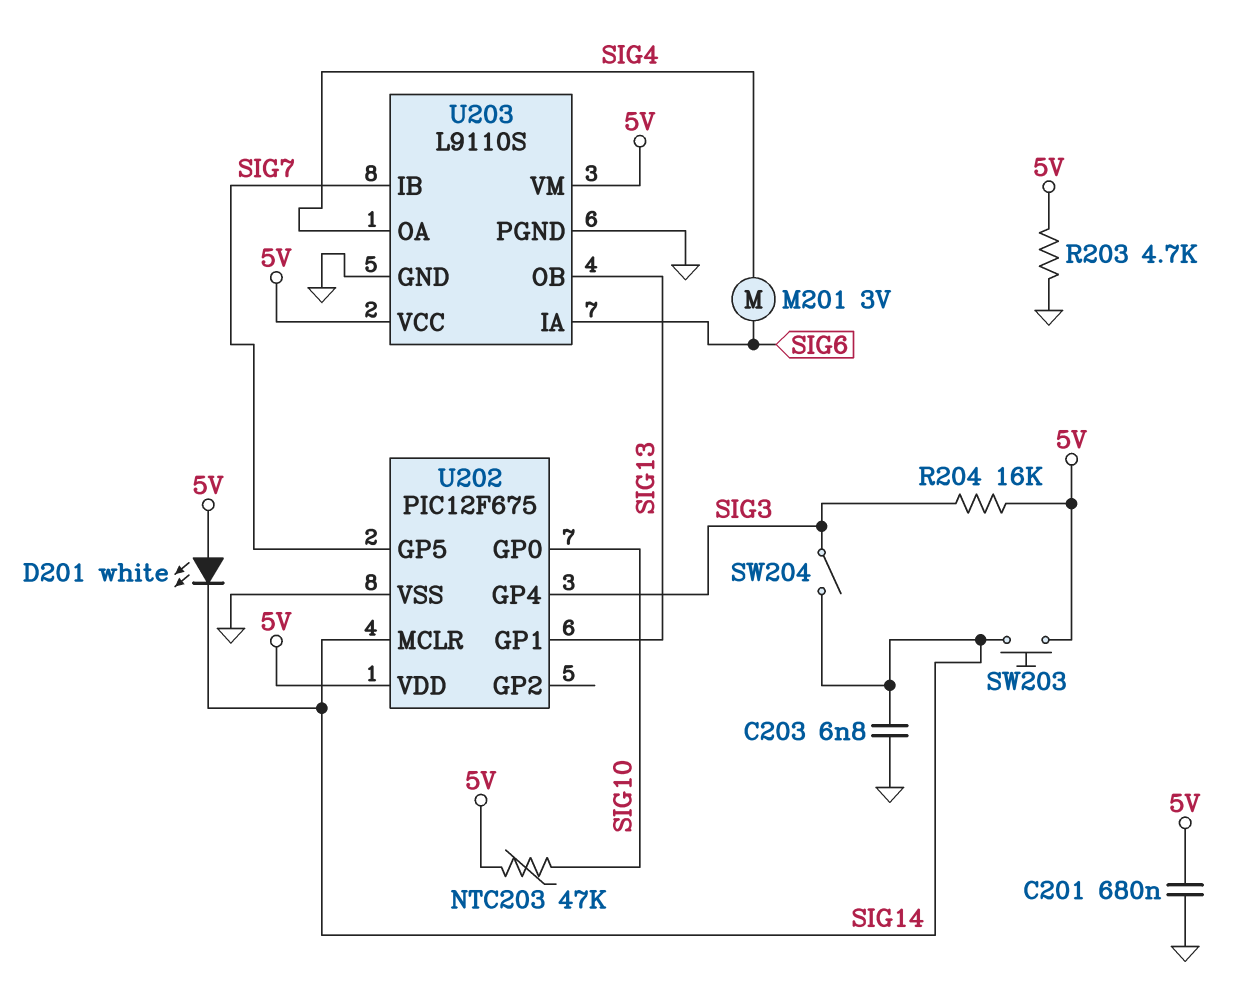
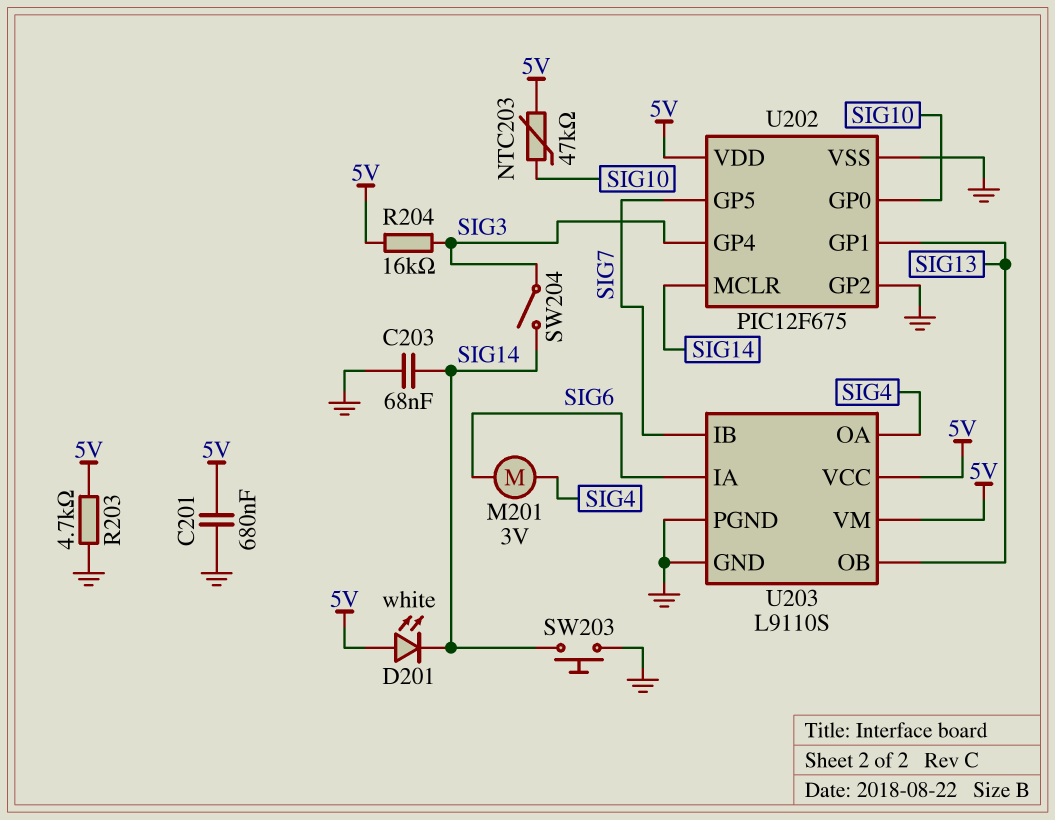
C203: 6.8nF (GND, SIG14) -> 68nF (GND, SIG14)
SW203: button (5V, SIG14) -> button (GND, SIG14)
U202 pin GP2: none -> GND

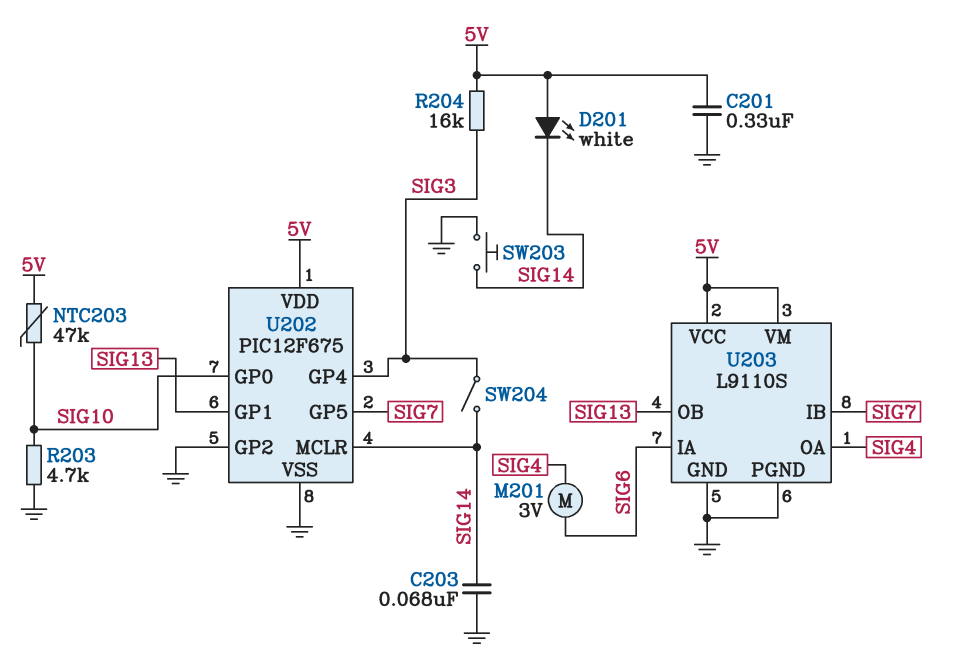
C201: 680nF (5V, GND) -> 330nF (5V, GND)
R203: 4.7k (5V, GND) -> 4.7k (GND, SIG10)

